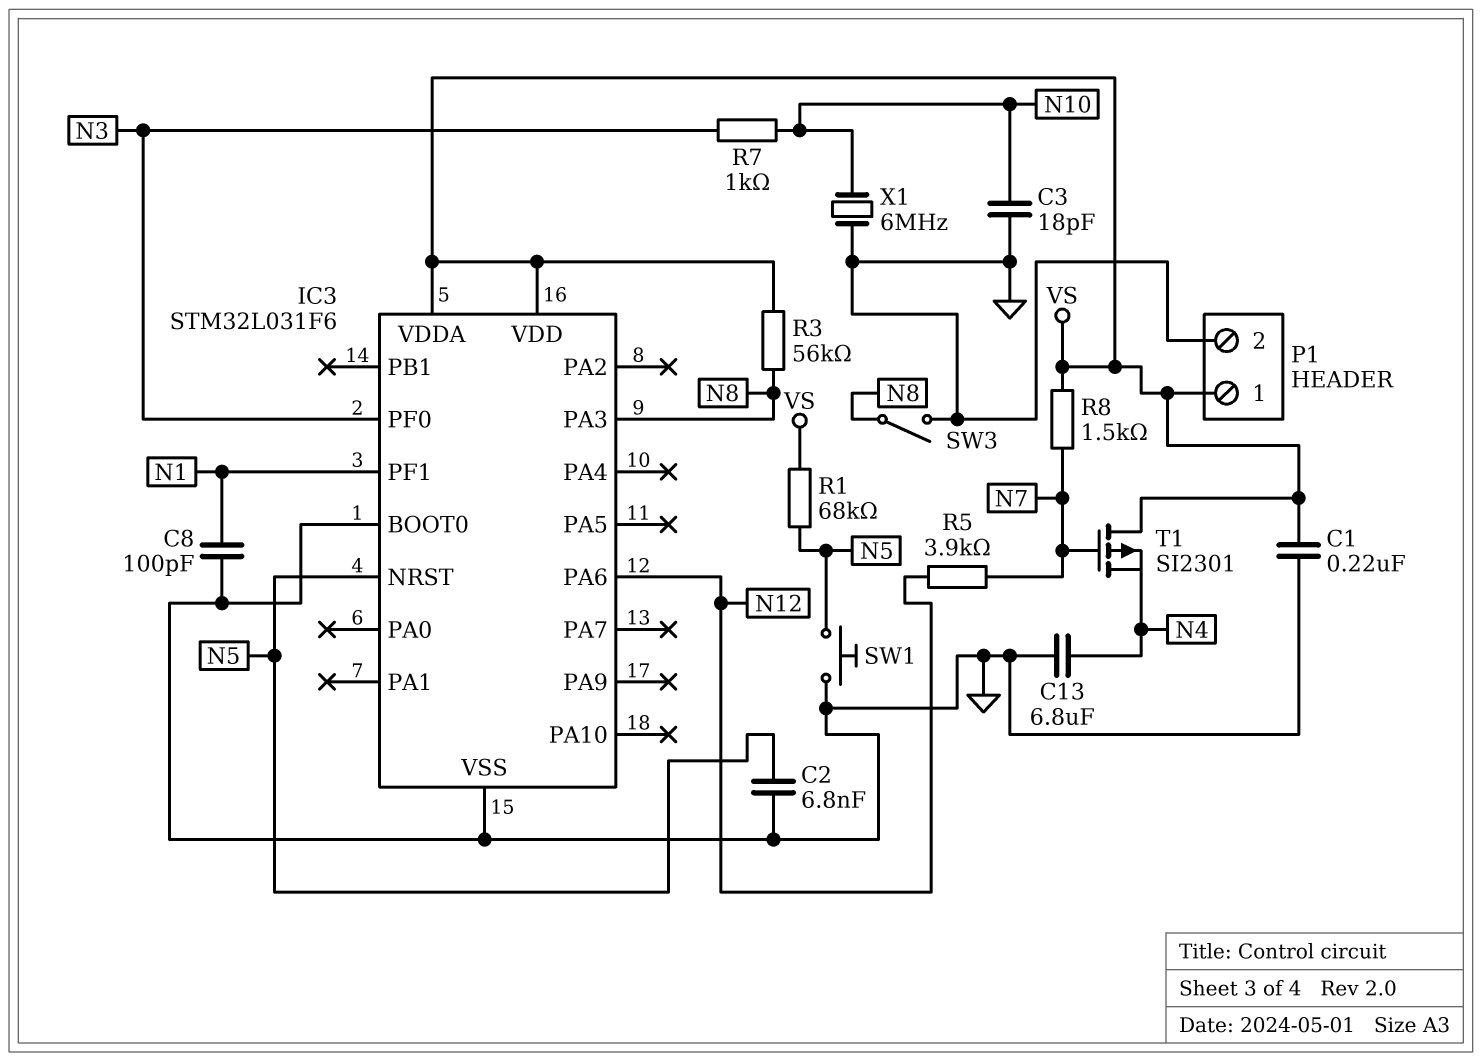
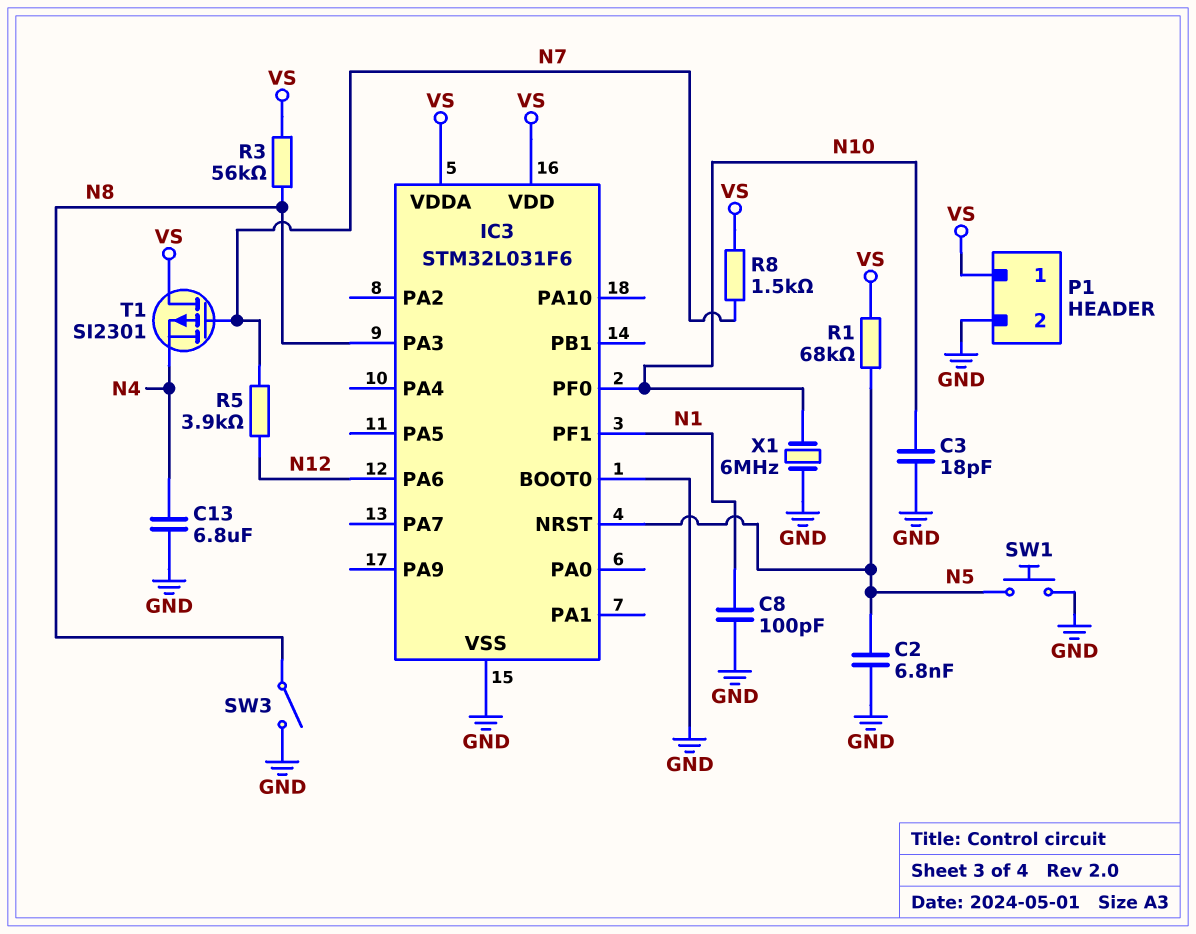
C1: 220nF (GND, VS) -> none
IC3 pin PF0: N3 -> N10
R7: 1k (N3, N10) -> none

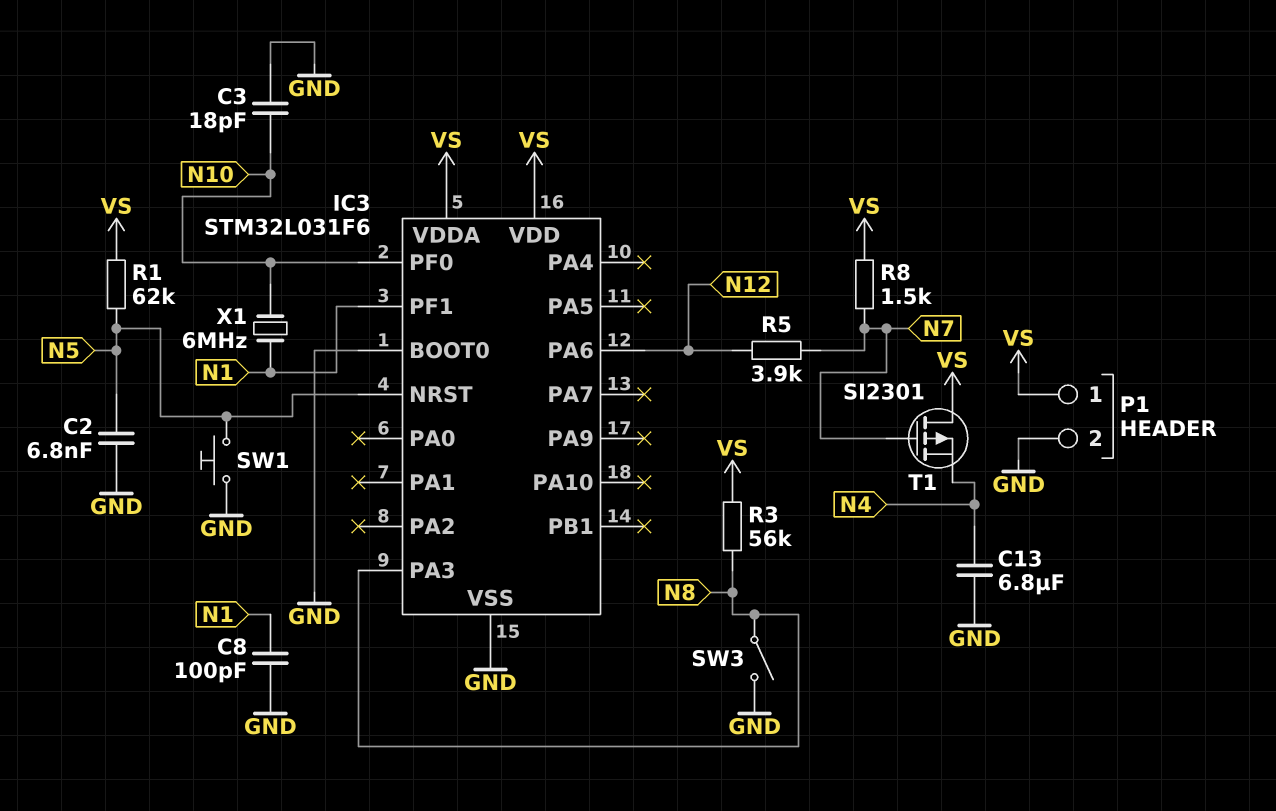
R1: 68k (N5, VS) -> 62k (N5, VS)
X1: 6MHz (GND, N10) -> 6MHz (N1, N10)

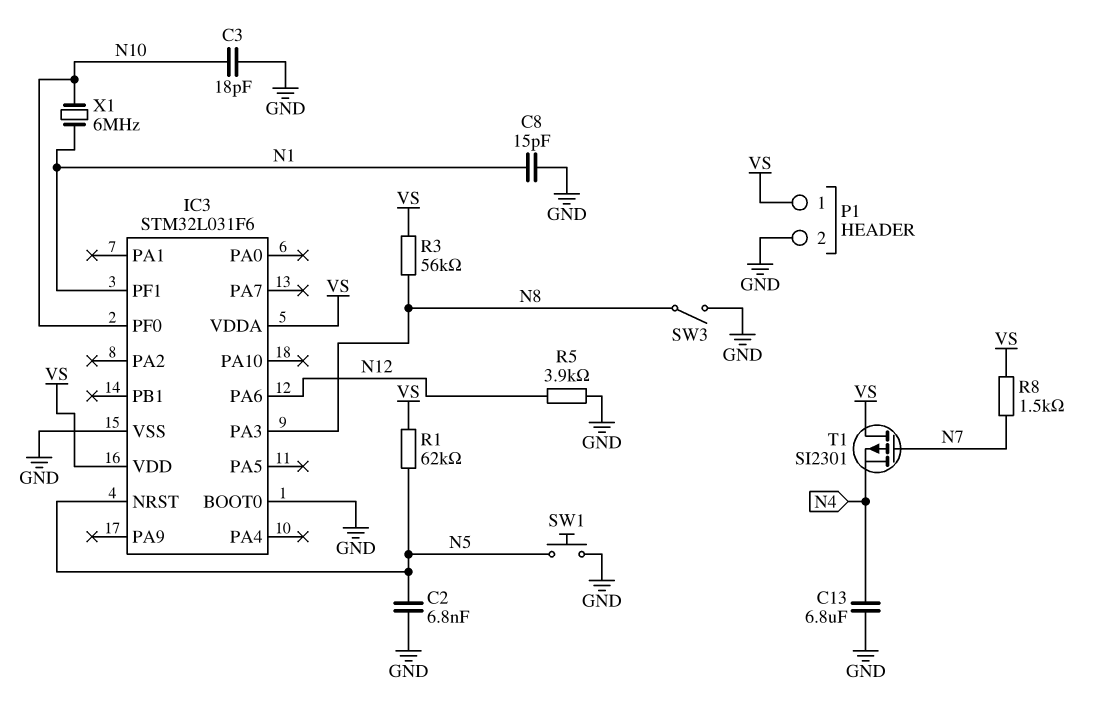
C8: 100pF (GND, N1) -> 15pF (GND, N1)
R5: 3.9k (N7, N12) -> 3.9k (GND, N12)

